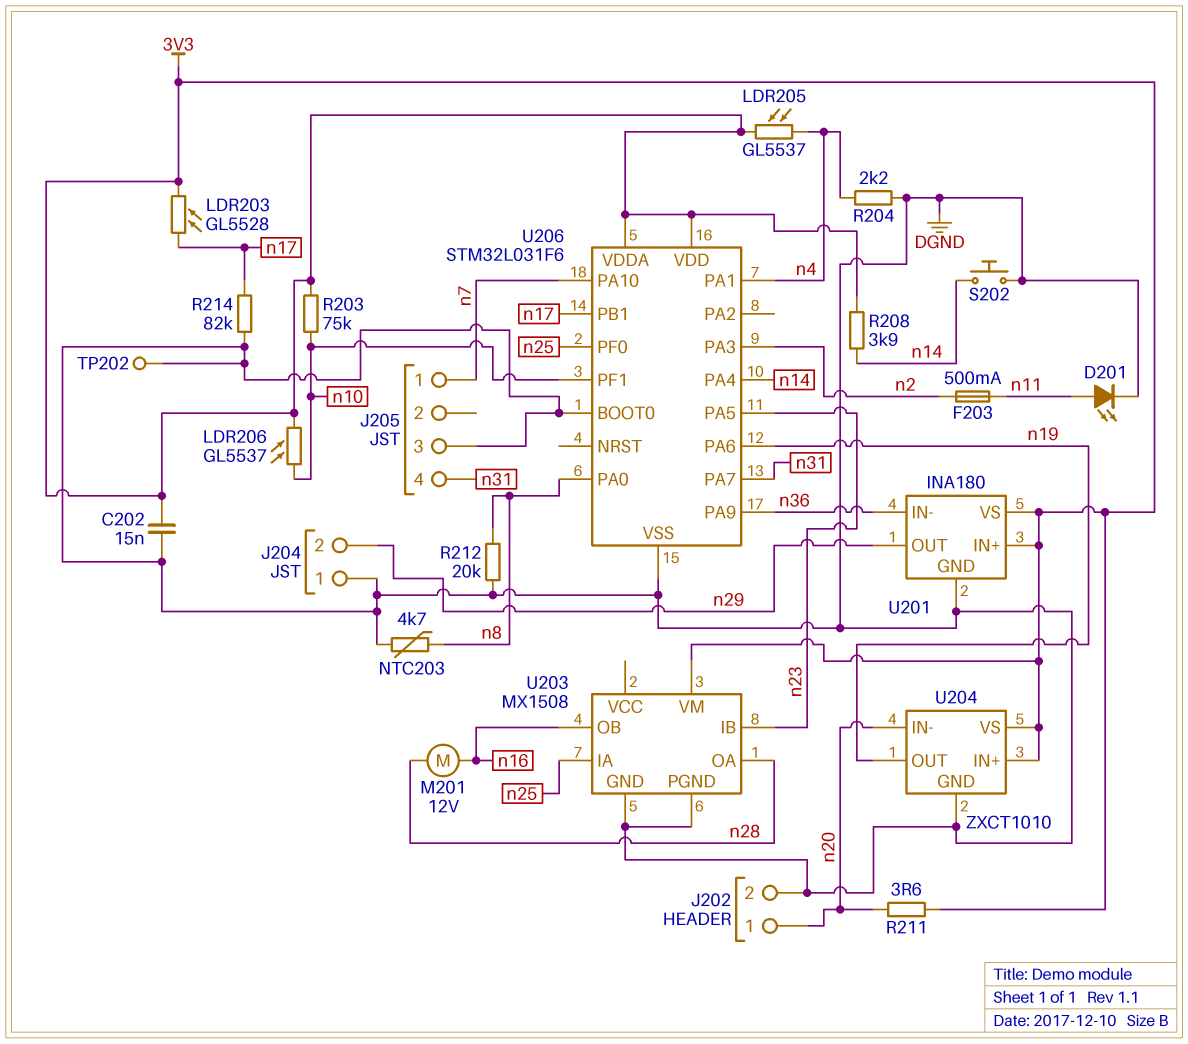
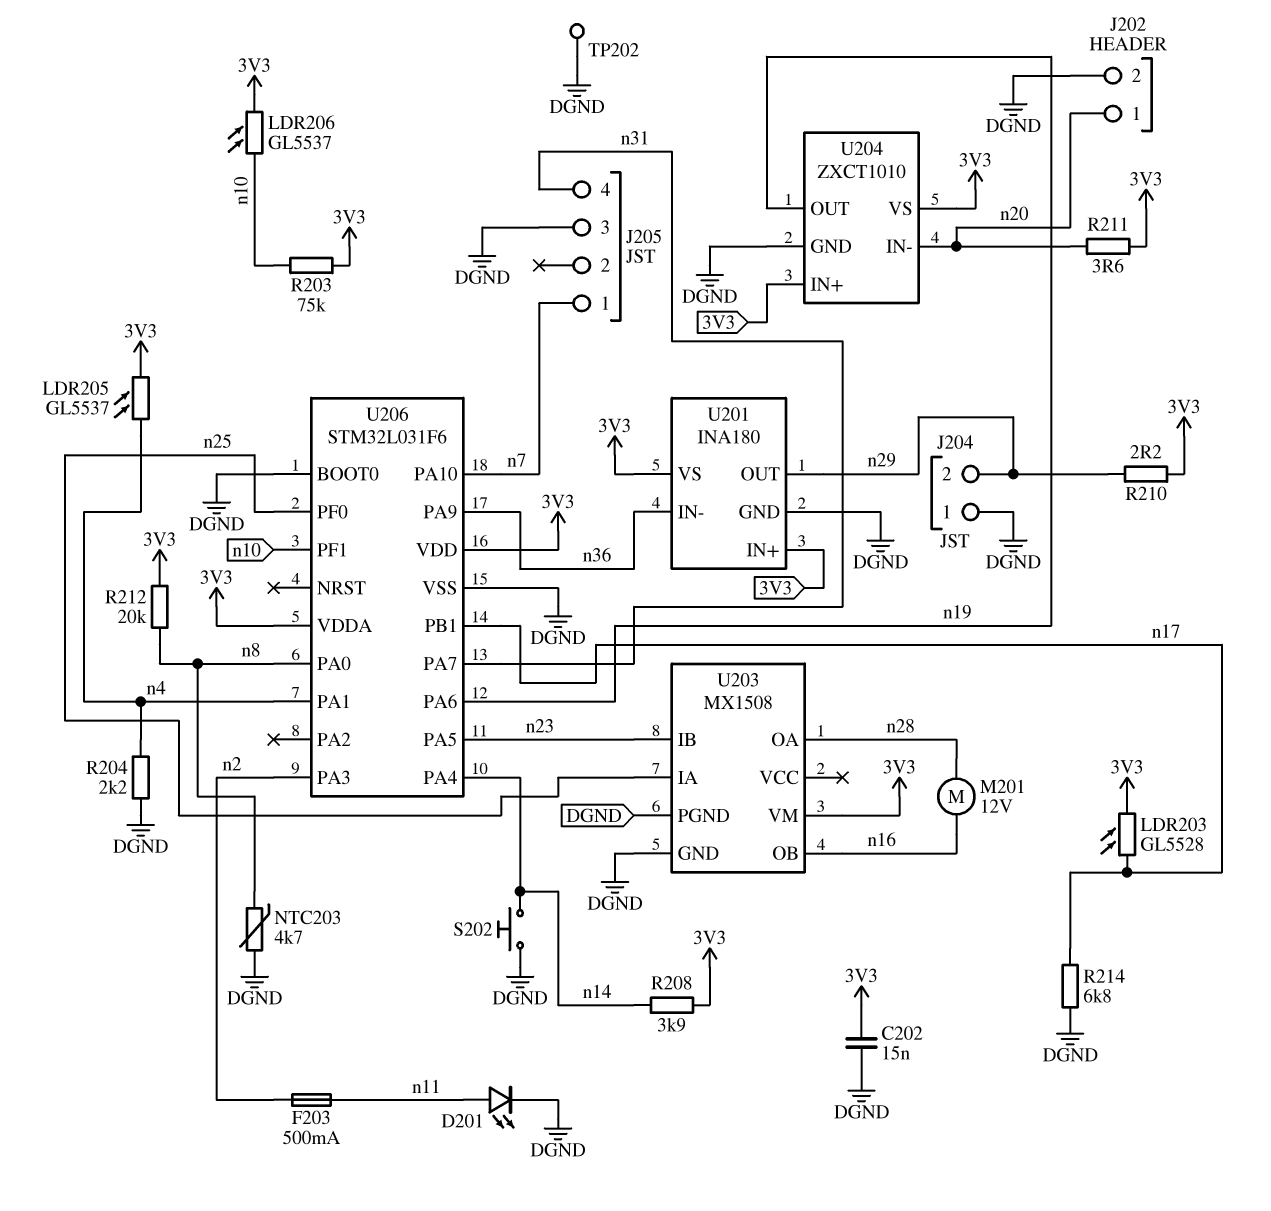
R210: none -> 2.2 (3V3, n29)
R212: 20k (DGND, n8) -> 20k (3V3, n8)
R214: 82k (DGND, n17) -> 6.8k (DGND, n17)

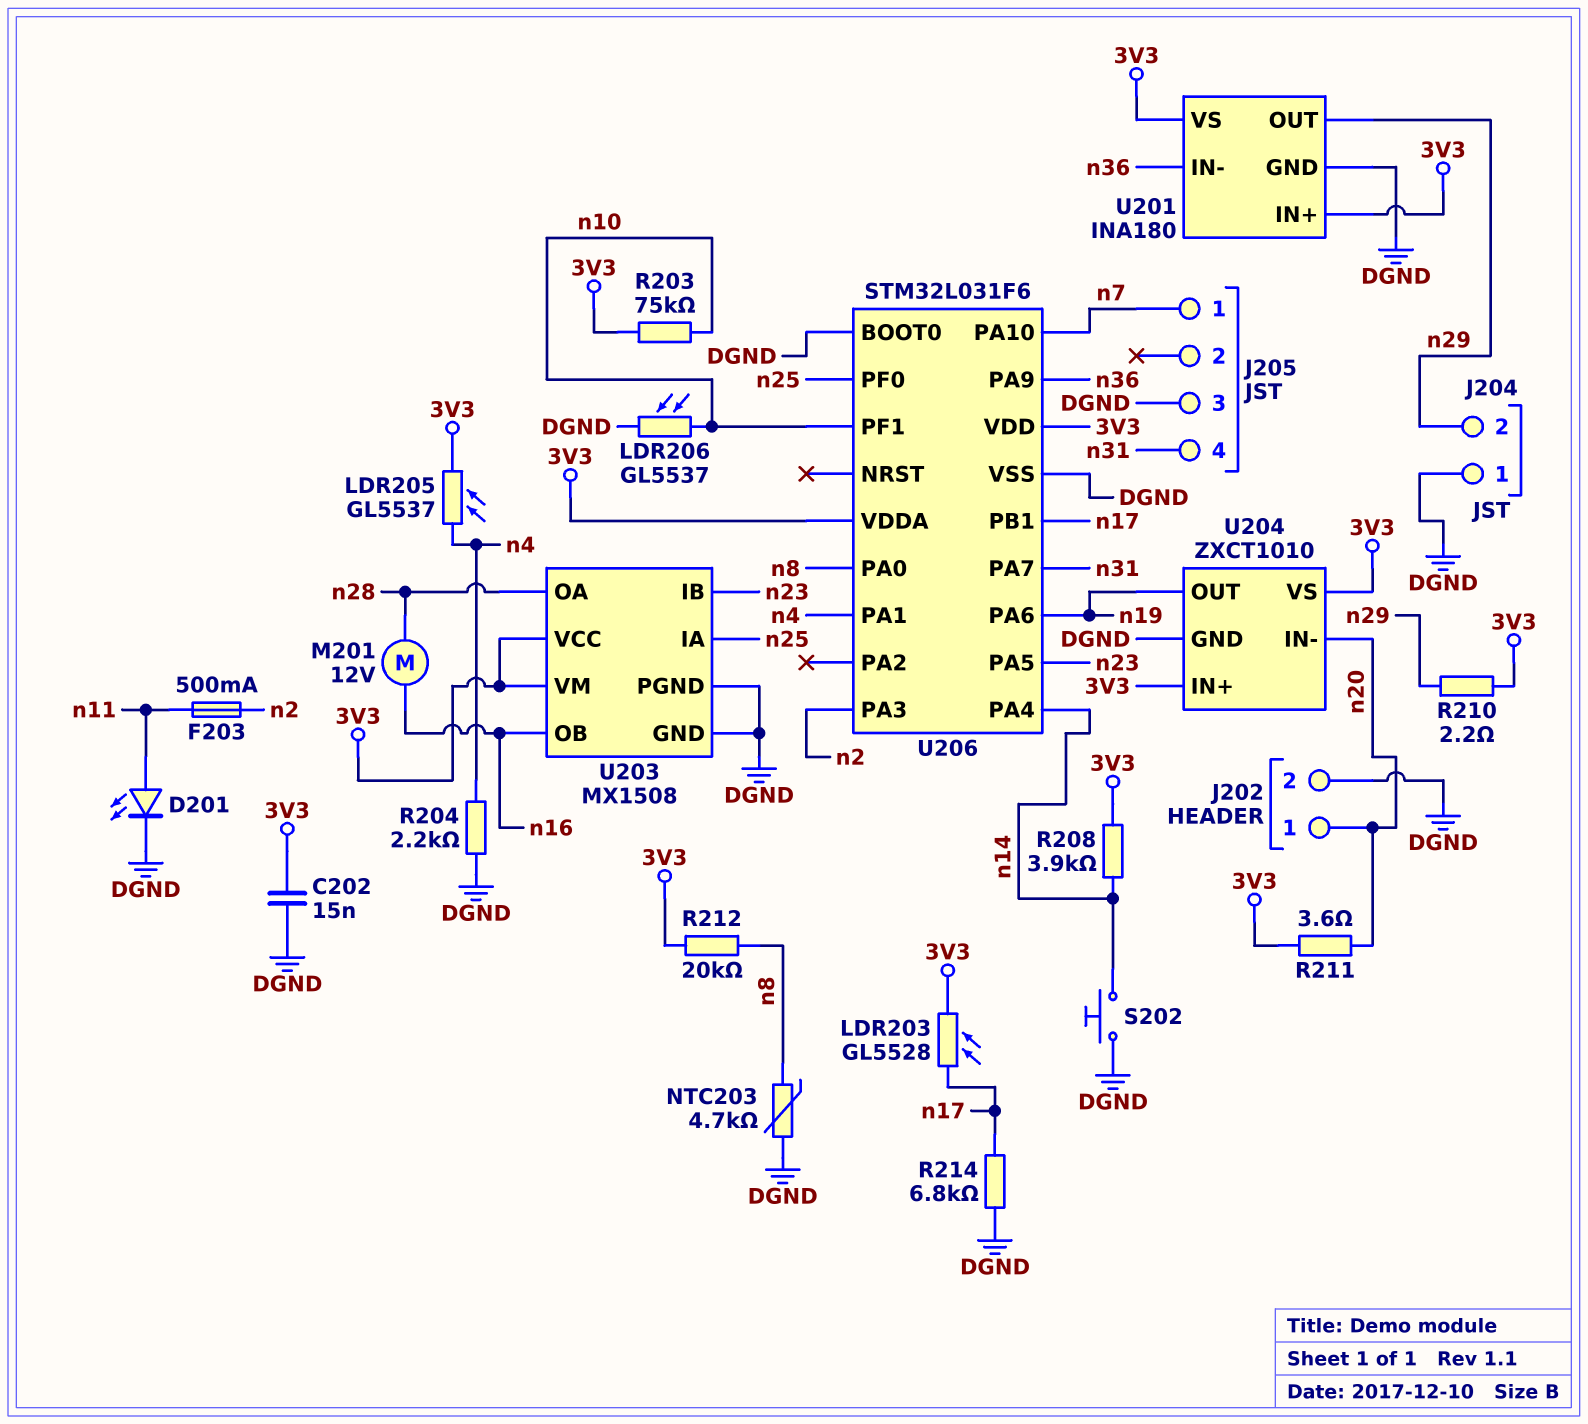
LDR206: GL5537 (3V3, n10) -> GL5537 (DGND, n10)
TP202: test point (DGND) -> none
U203 pin VCC: none -> 3V3

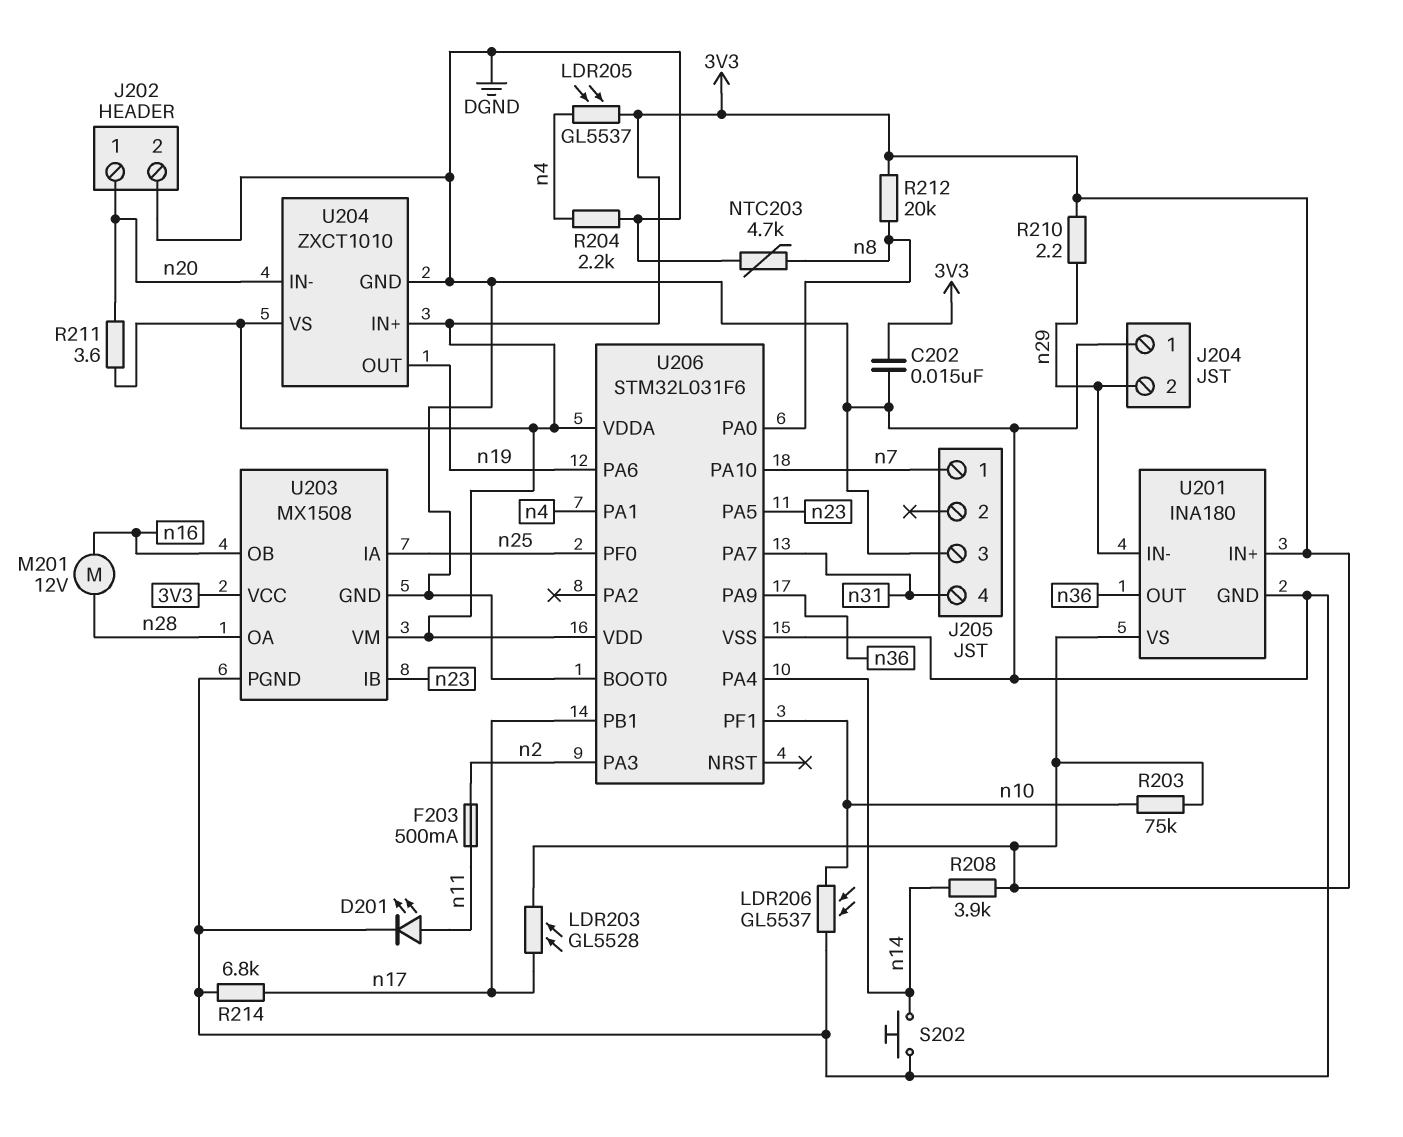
U201 pin IN-: n36 -> n29
U201 pin OUT: n29 -> n36

